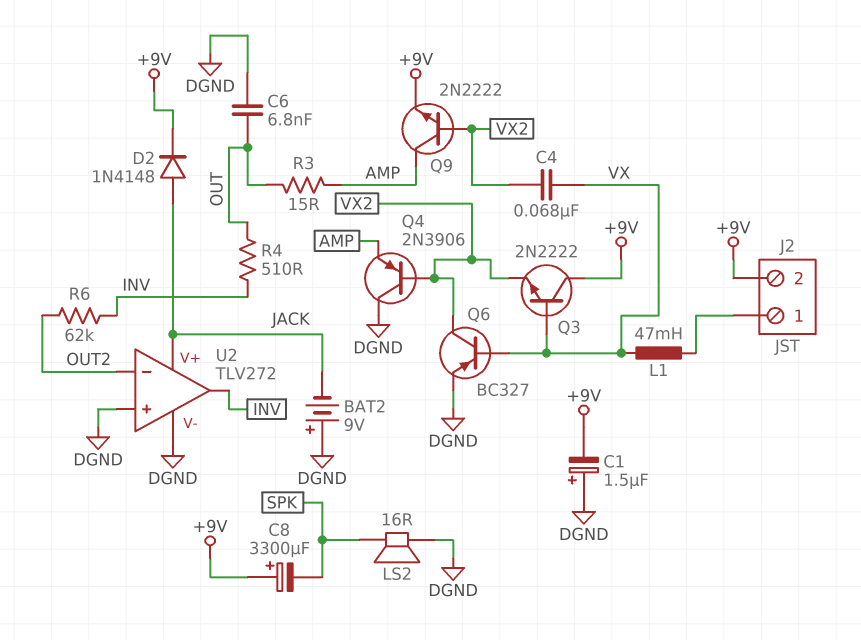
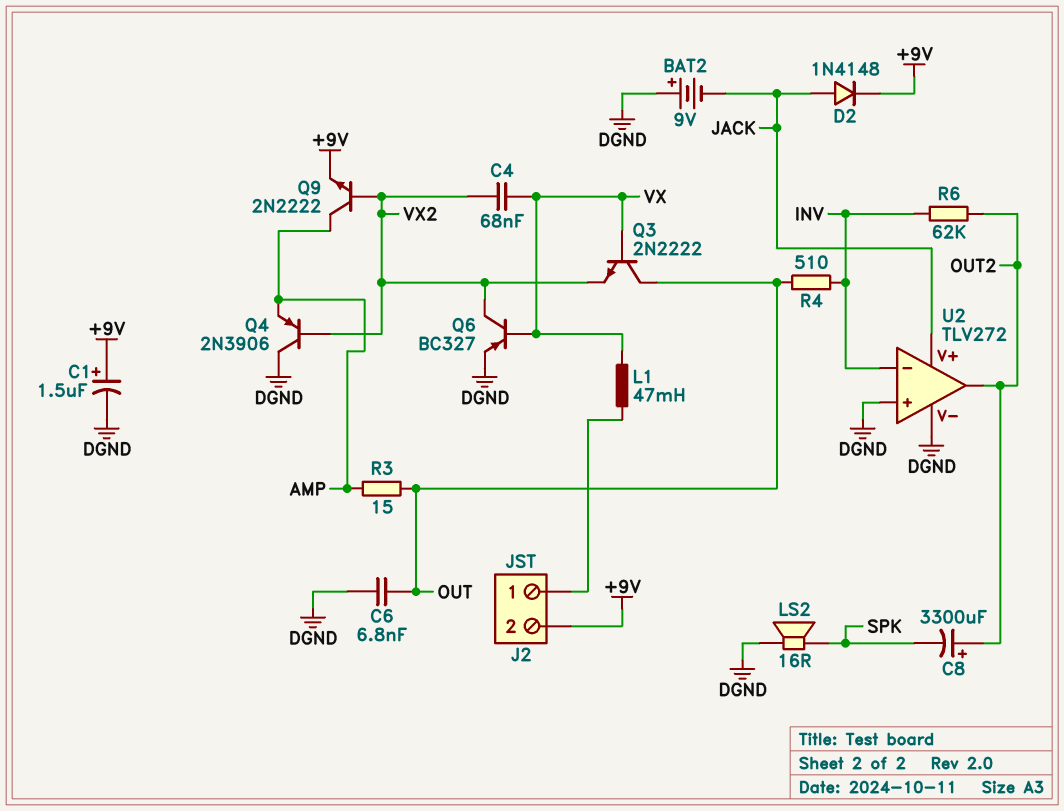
C1: 1.5uF (plus DGND, minus +9V) -> 1.5uF (plus +9V, minus DGND)
C8: 3300uF (plus +9V, minus SPK) -> 3300uF (plus OUT2, minus SPK)
Q3: NPN 2N2222 (B VX, C +9V, E VX2) -> NPN 2N2222 (B VX, C OUT, E VX2)
U2 pin in-: OUT2 -> INV
U2 pin out: INV -> OUT2

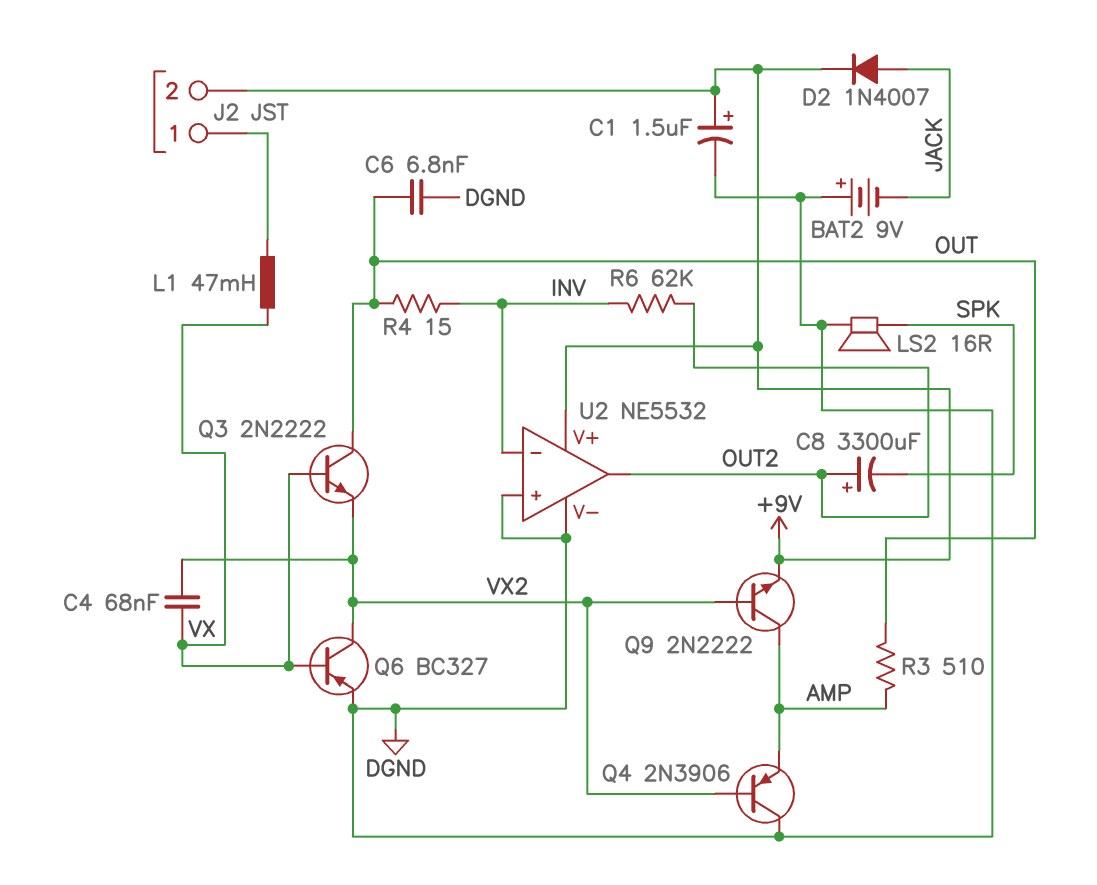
D2: diode 1N4148 (A JACK, K +9V) -> diode 1N4007 (A JACK, K +9V)
R3: 15 (AMP, OUT) -> 510 (AMP, OUT)
R4: 510 (INV, OUT) -> 15 (INV, OUT)
U2: TLV272 -> NE5532
U2 pin V+: JACK -> +9V

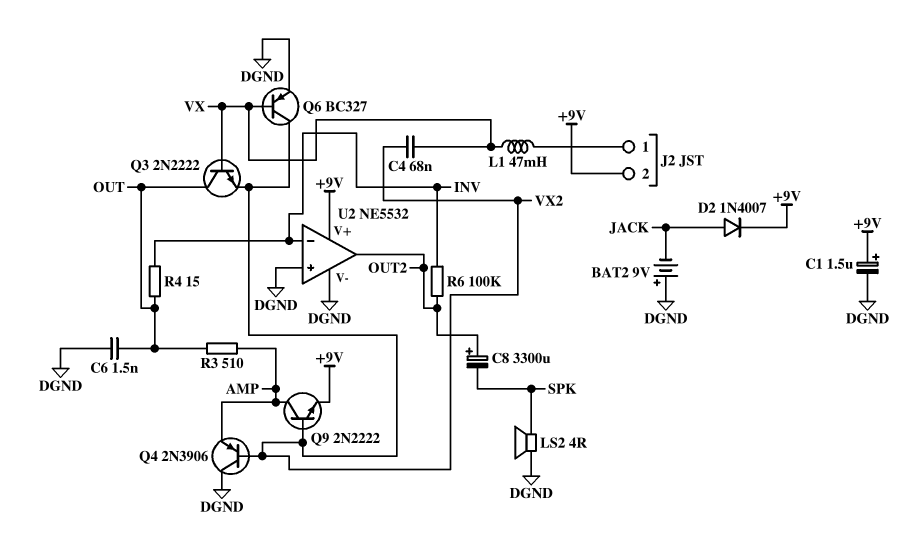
C6: 6.8nF (DGND, OUT) -> 1.5nF (DGND, OUT)
LS2: speaker 16R (DGND, SPK) -> speaker 4R (DGND, SPK)
R6: 62k (INV, OUT2) -> 100k (INV, OUT2)

